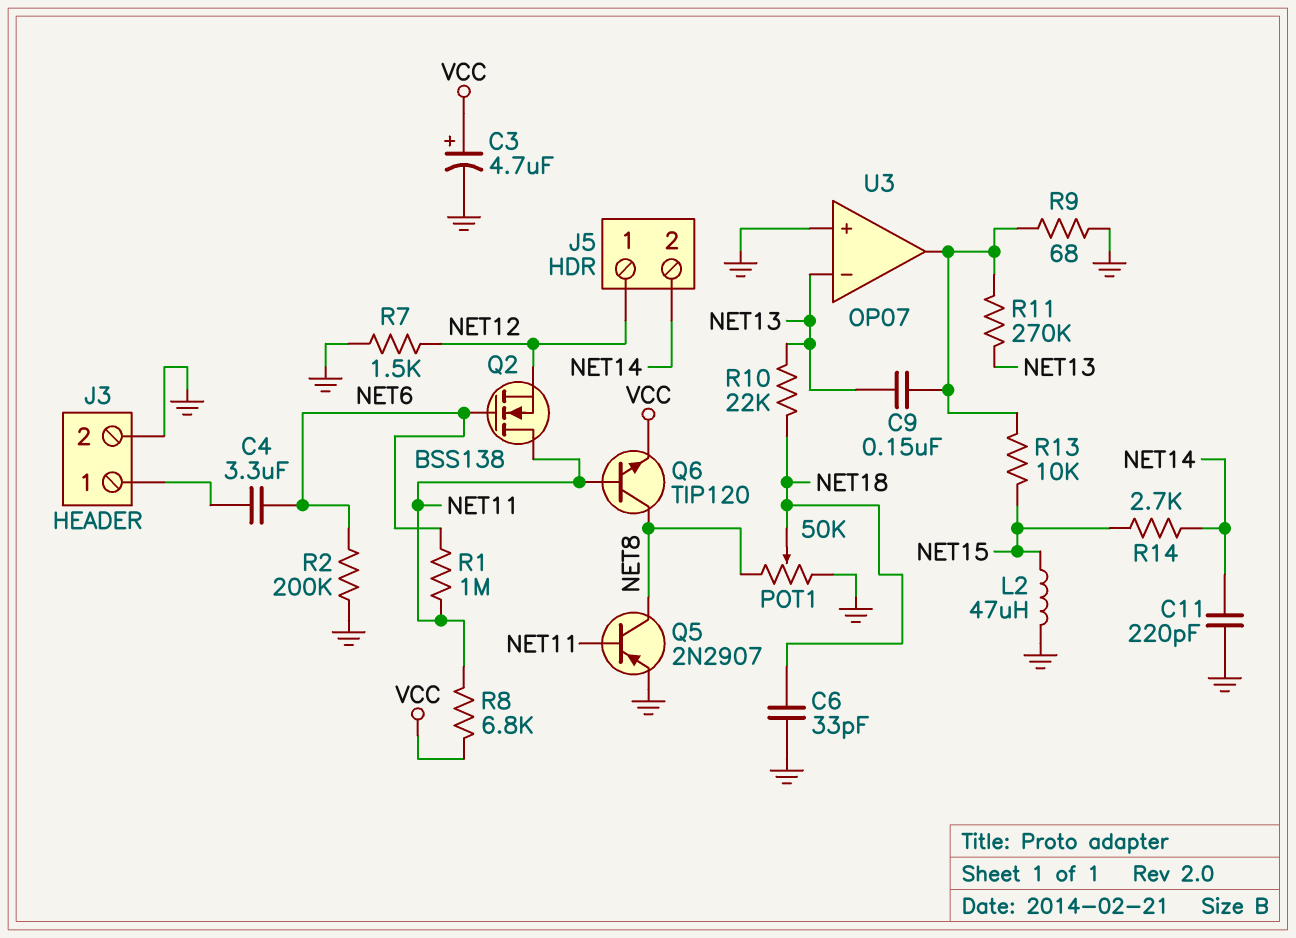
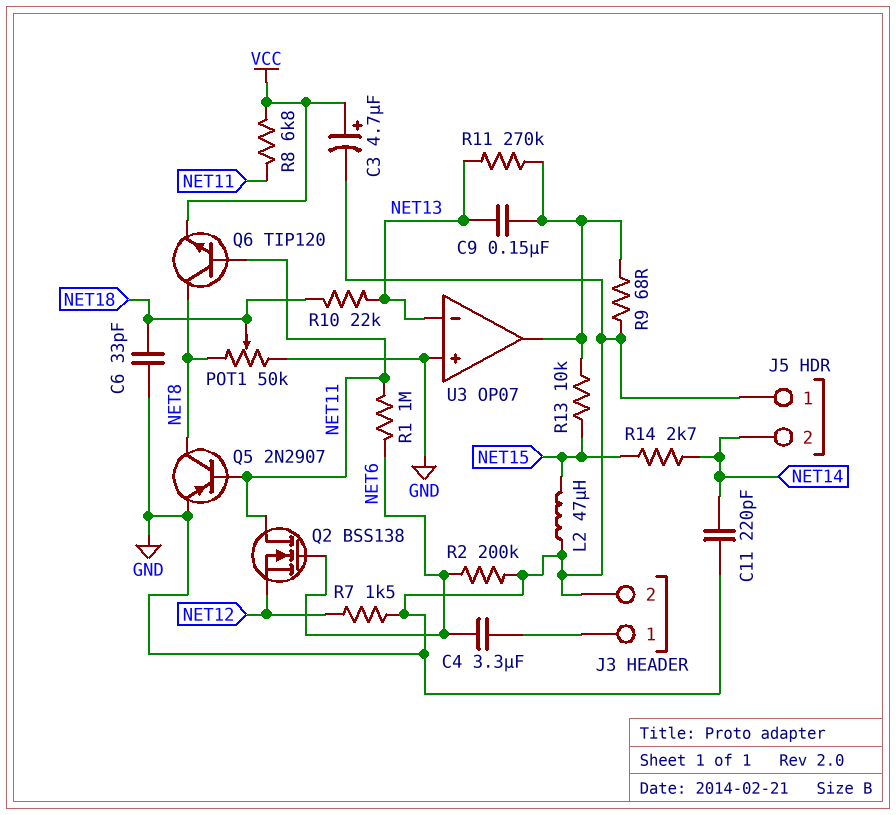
J5 pin 1: NET12 -> GND

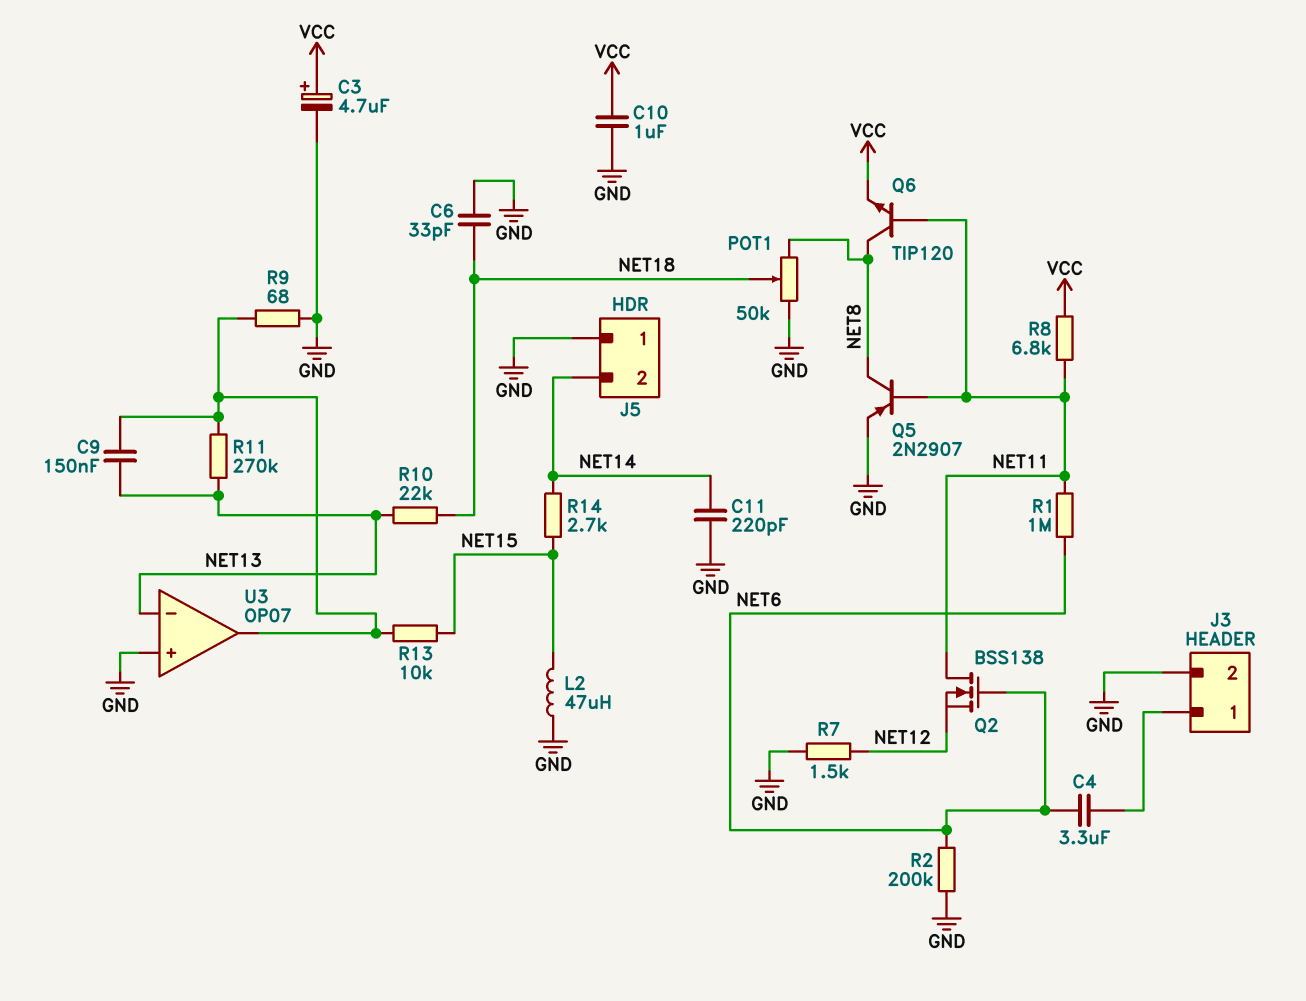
C10: none -> 1uF (GND, VCC)

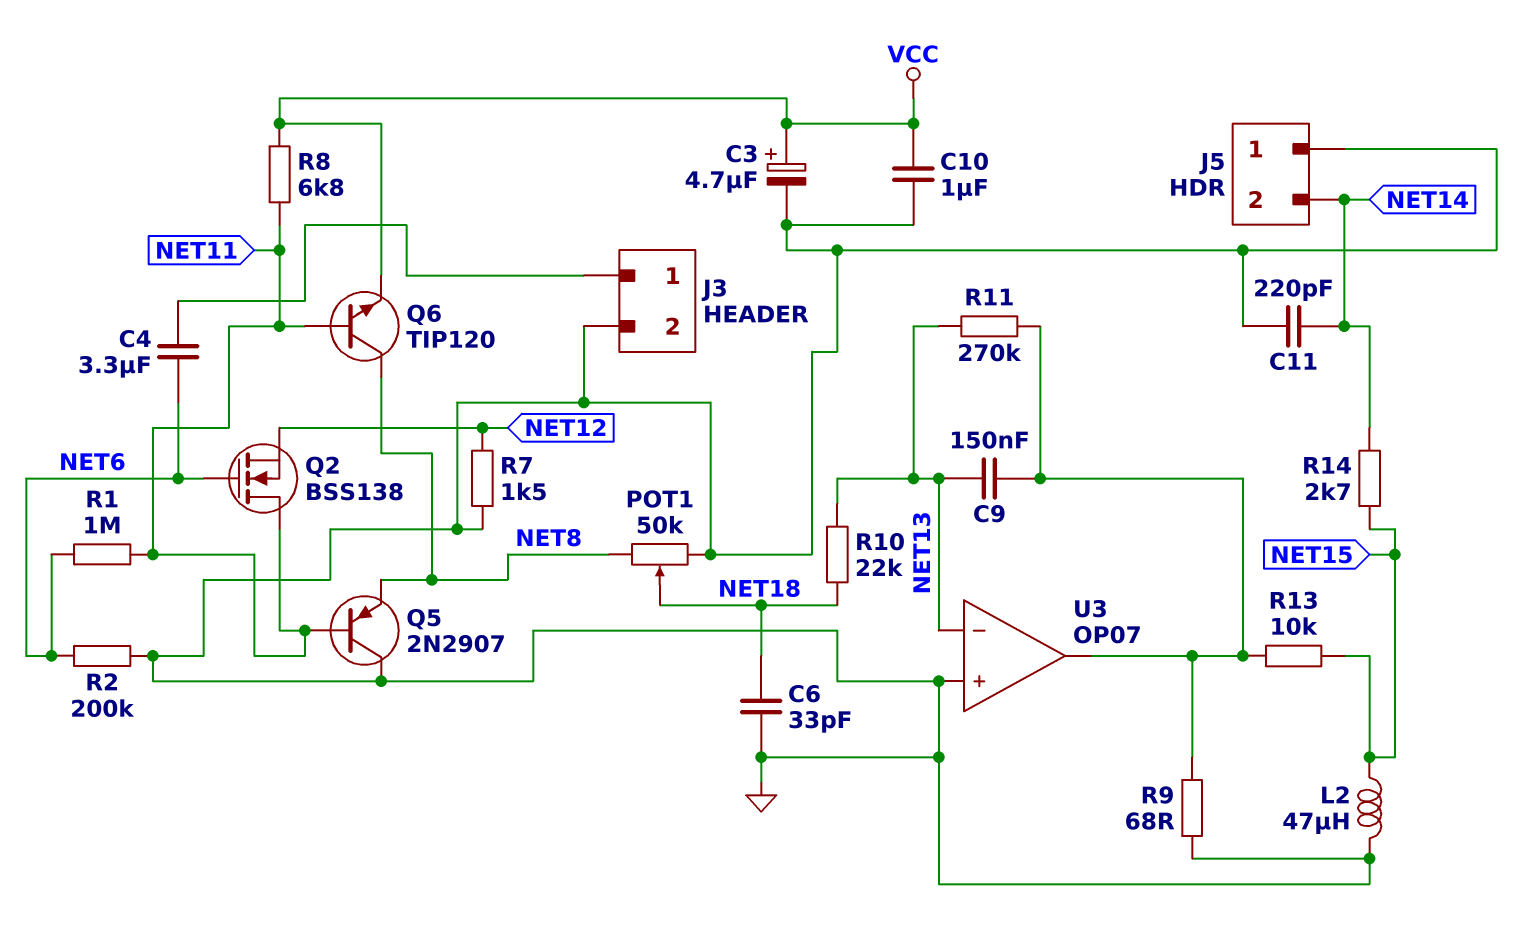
Q5: PNP 2N2907 (B NET11, C NET8, E GND) -> PNP 2N2907 (B NET11, C GND, E NET8)

